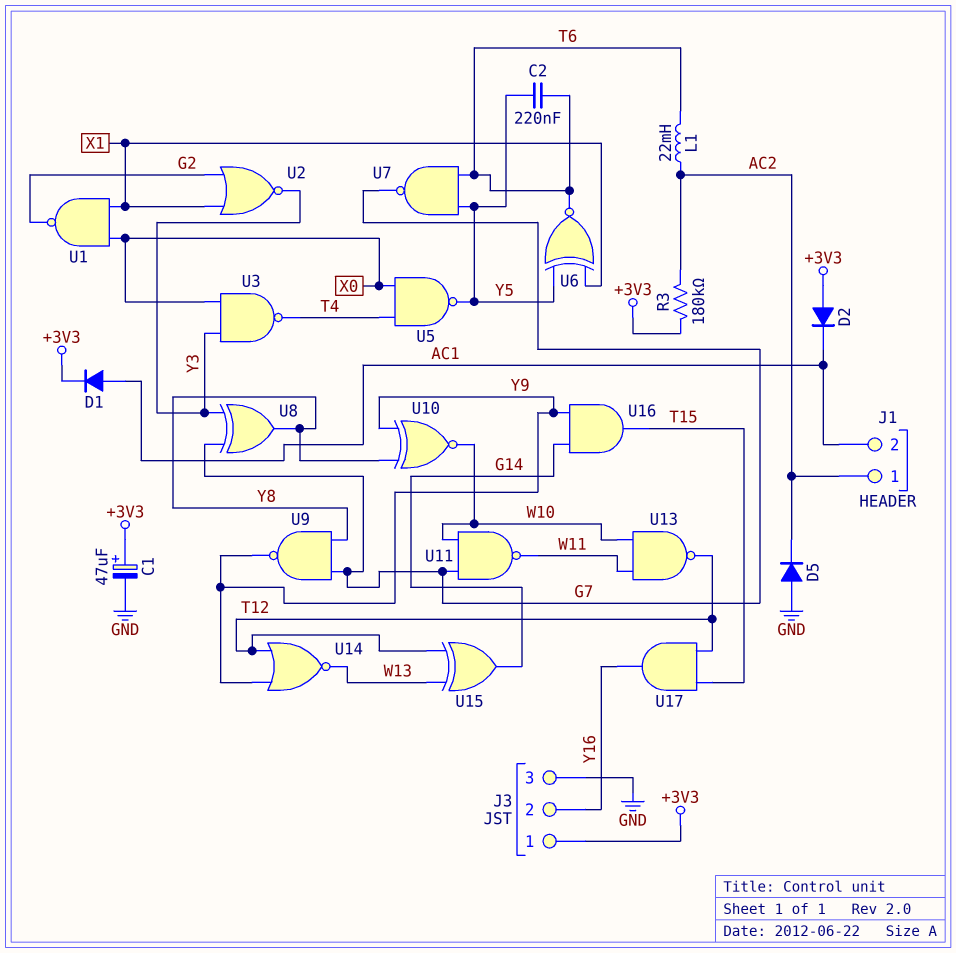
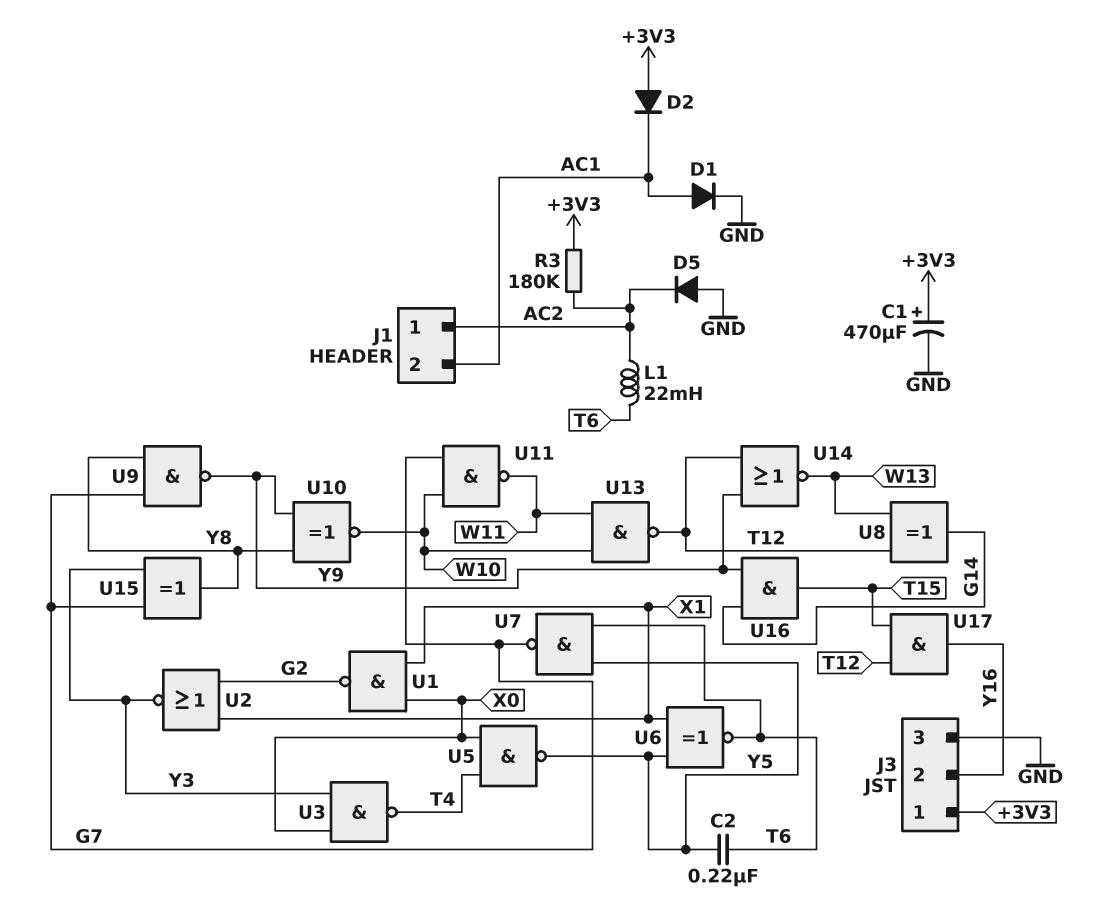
C1: 47uF (plus +3V3, minus GND) -> 470uF (plus +3V3, minus GND)
D1: diode (A AC1, K +3V3) -> diode (A AC1, K GND)
U8: XOR (in G7, in Y3, out Y8) -> XOR (in T12, in W13, out G14)
U15: XOR (in T12, in W13, out G14) -> XOR (in G7, in Y3, out Y8)

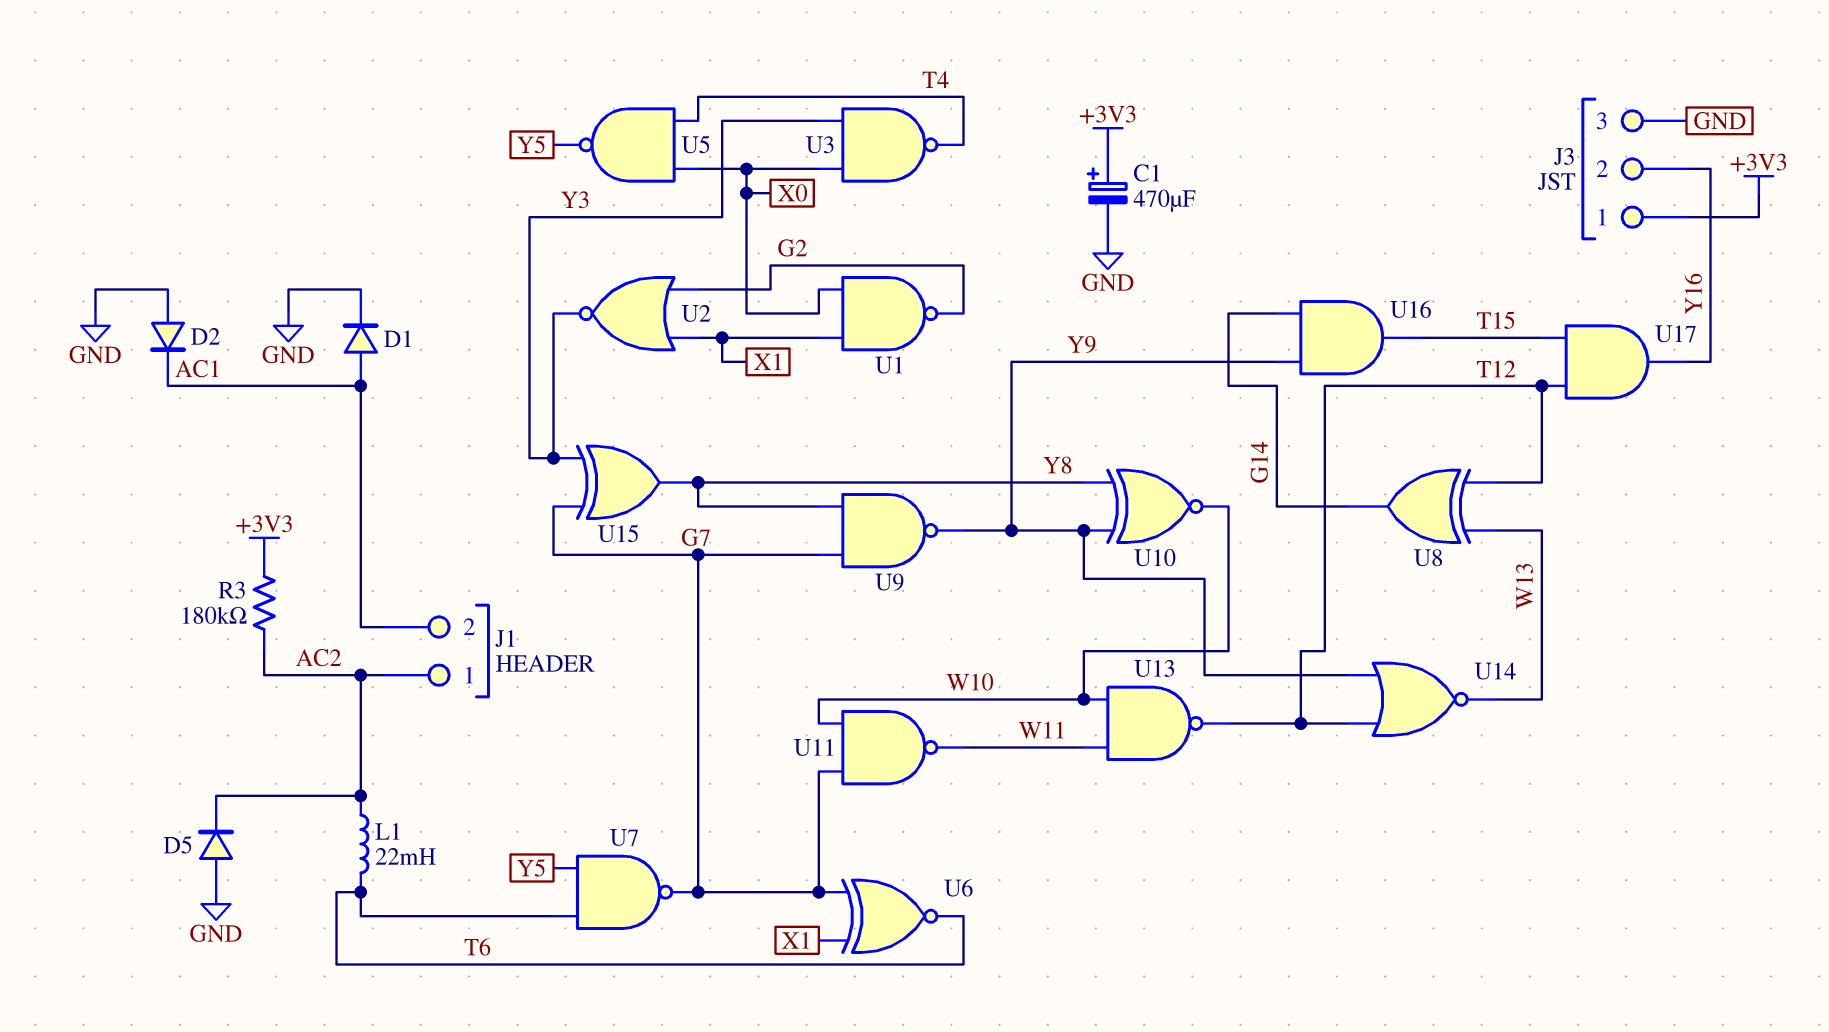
C2: 220nF (T6, Y5) -> none
D2: diode (A +3V3, K AC1) -> diode (A GND, K AC1)
U6: XNOR (in X1, in Y5, out T6) -> XNOR (in G7, in X1, out T6)

